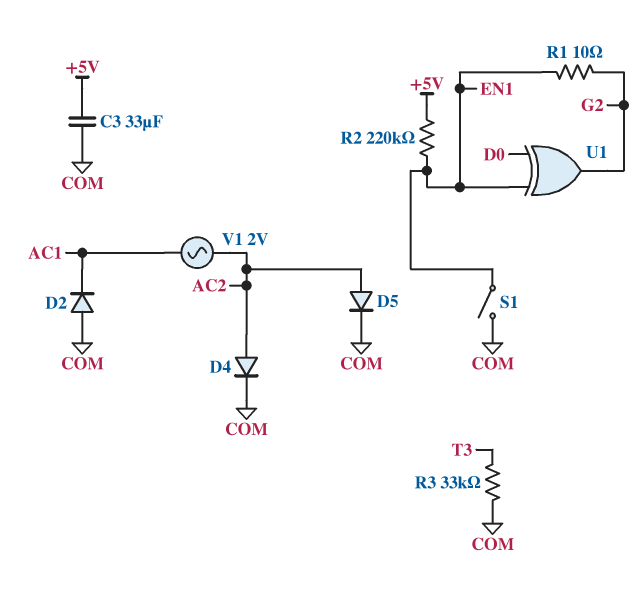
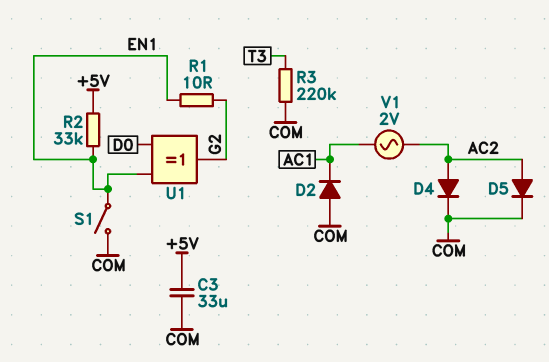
R2: 220k (+5V, EN1) -> 33k (+5V, EN1)
R3: 33k (COM, T3) -> 220k (COM, T3)

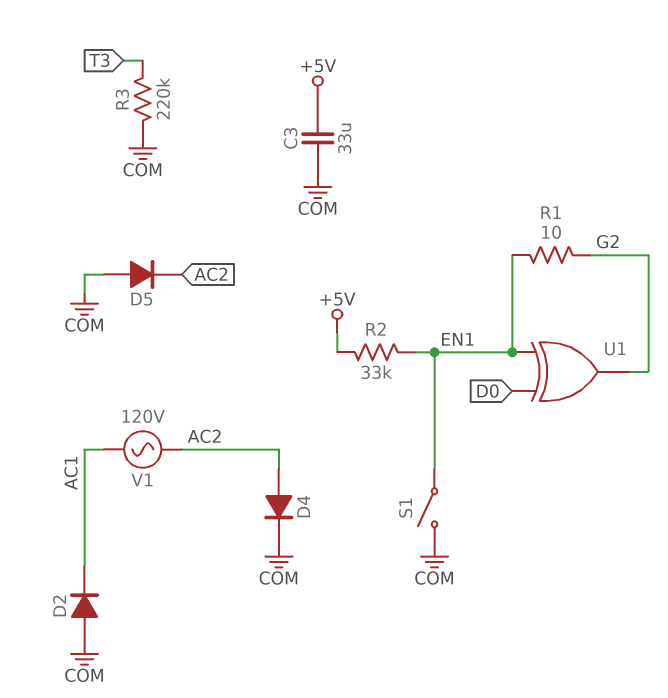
D5: diode (A AC2, K COM) -> diode (A COM, K AC2)
V1: AC 2V (AC1, AC2) -> AC 120V (AC1, AC2)

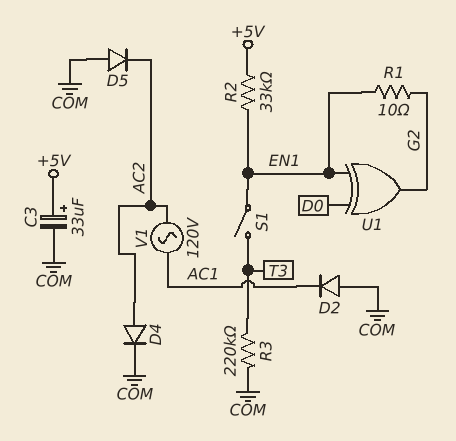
C3: 33uF (+5V, COM) -> 33uF (plus +5V, minus COM)
S1: switch (COM, EN1) -> switch (EN1, T3)

